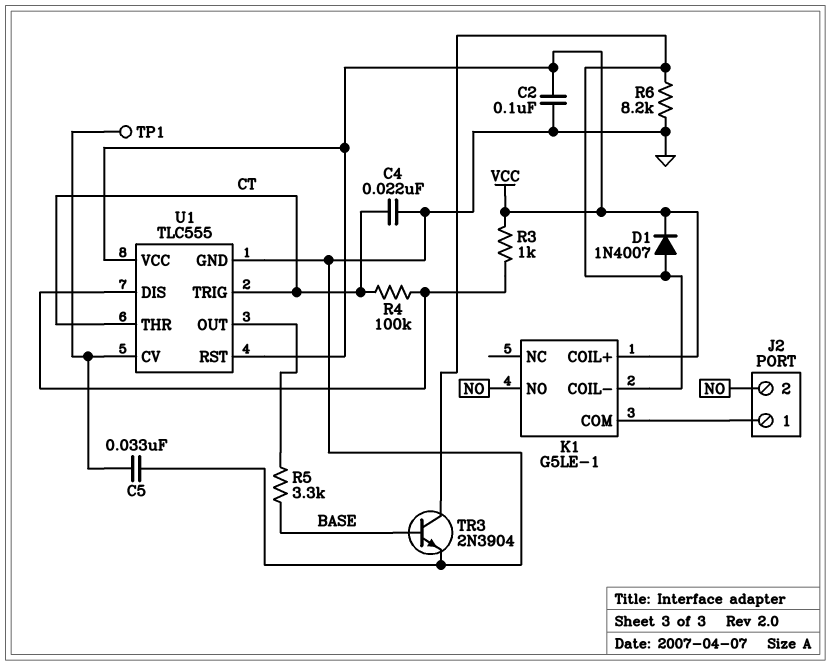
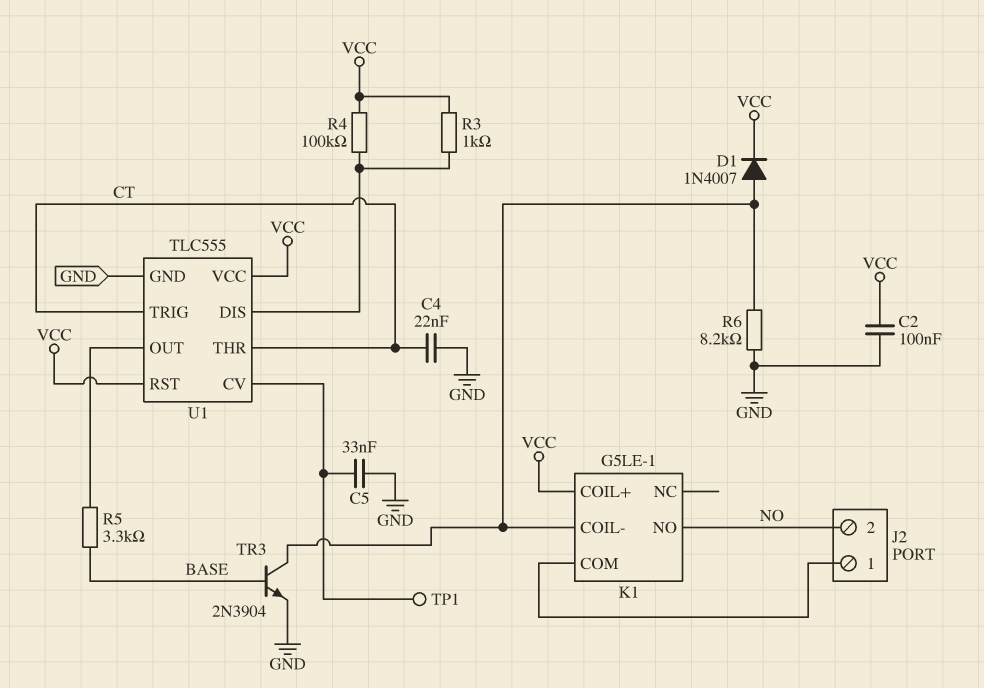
R4: 100k (CT, U1/DIS) -> 100k (U1/DIS, VCC)

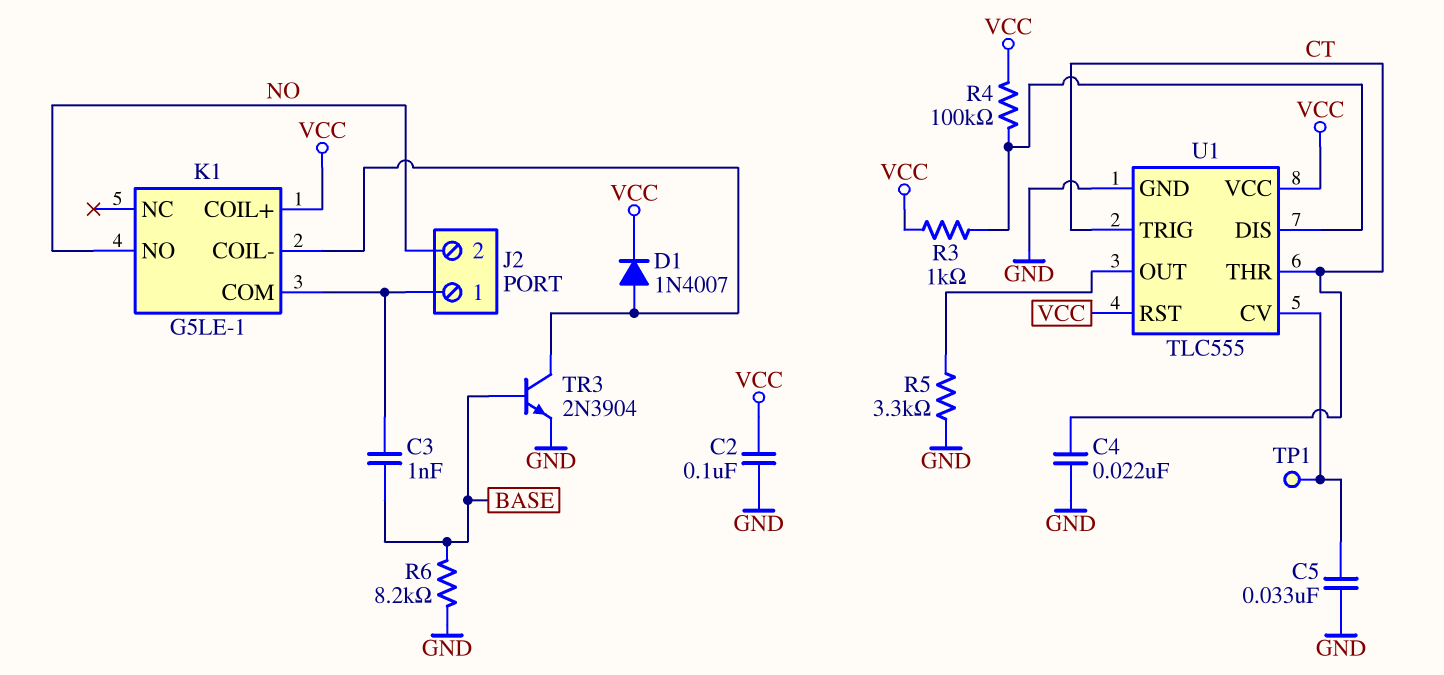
C3: none -> 1nF (BASE, J2/1)
R5: 3.3k (BASE, U1/OUT) -> 3.3k (GND, U1/OUT)
R6: 8.2k (GND, K1/COIL-) -> 8.2k (BASE, GND)

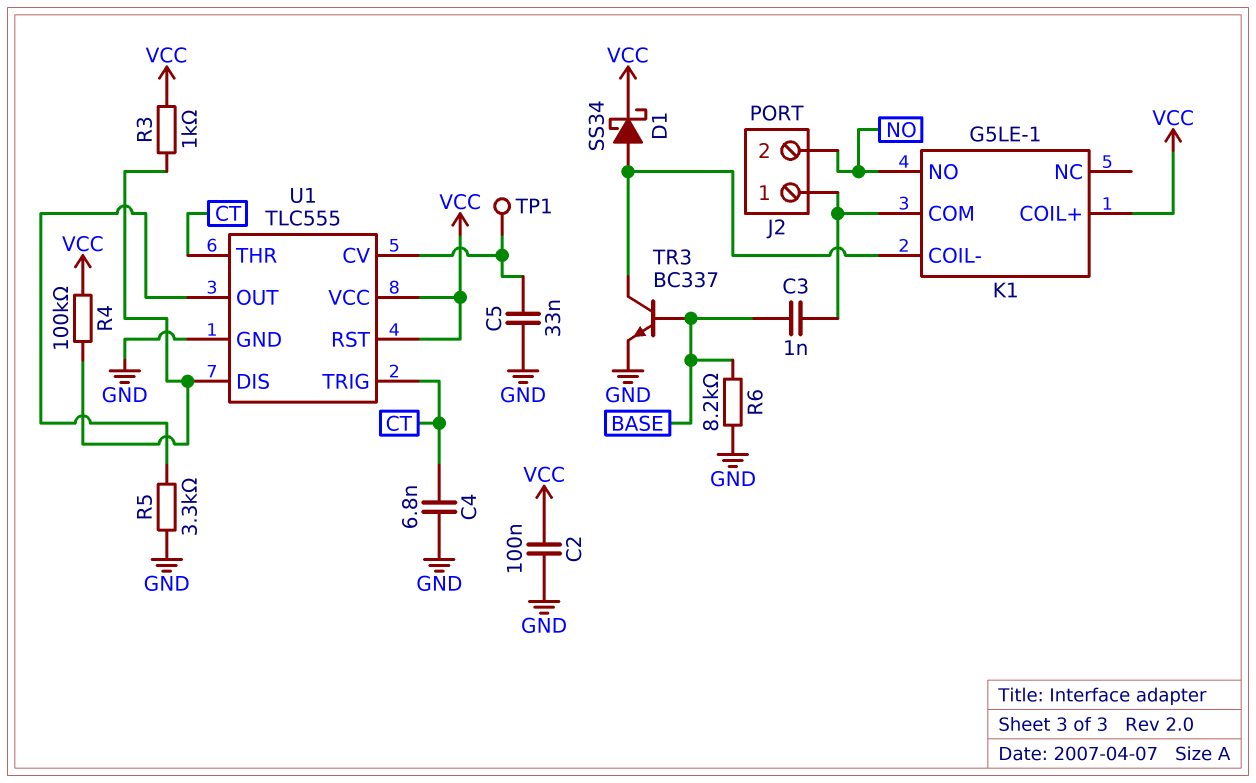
C4: 22nF (CT, GND) -> 6.8nF (CT, GND)
D1: diode 1N4007 (A K1/COIL-, K VCC) -> schottky SS34 (A K1/COIL-, K VCC)
TR3: NPN 2N3904 (B BASE, C K1/COIL-, E GND) -> NPN BC337 (B BASE, C K1/COIL-, E GND)

